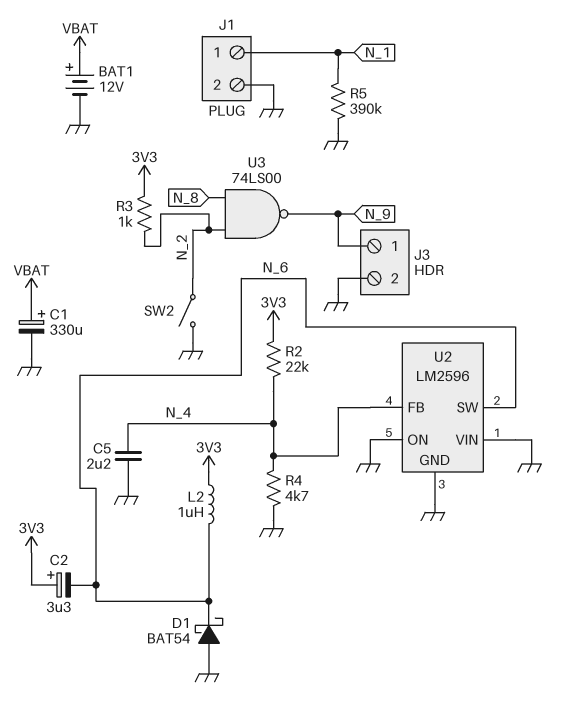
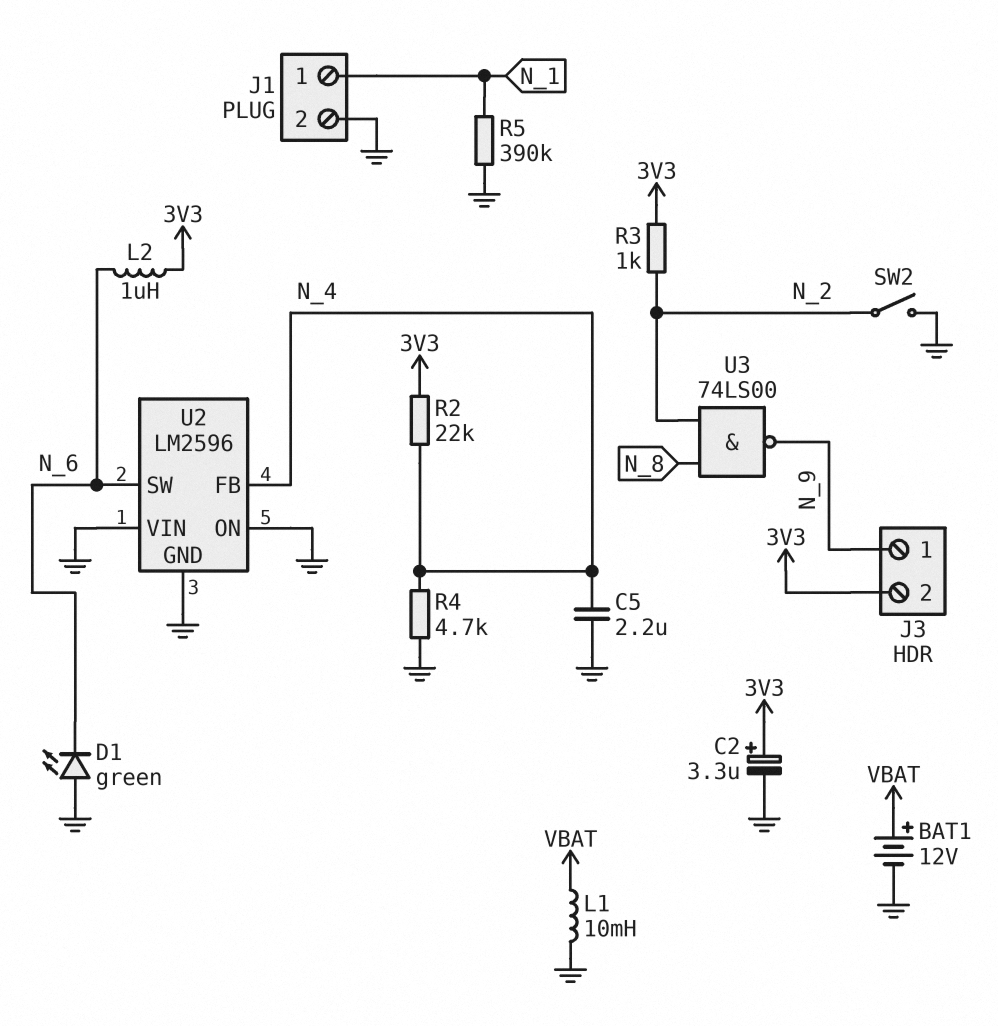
C1: 330uF (plus VBAT, minus GND) -> none
C2: 3.3uF (plus 3V3, minus N_6) -> 3.3uF (plus 3V3, minus GND)
D1: schottky BAT54 (A GND, K N_6) -> LED green (A GND, K N_6)
J3 pin 2: GND -> 3V3
L1: none -> 10mH (GND, VBAT)

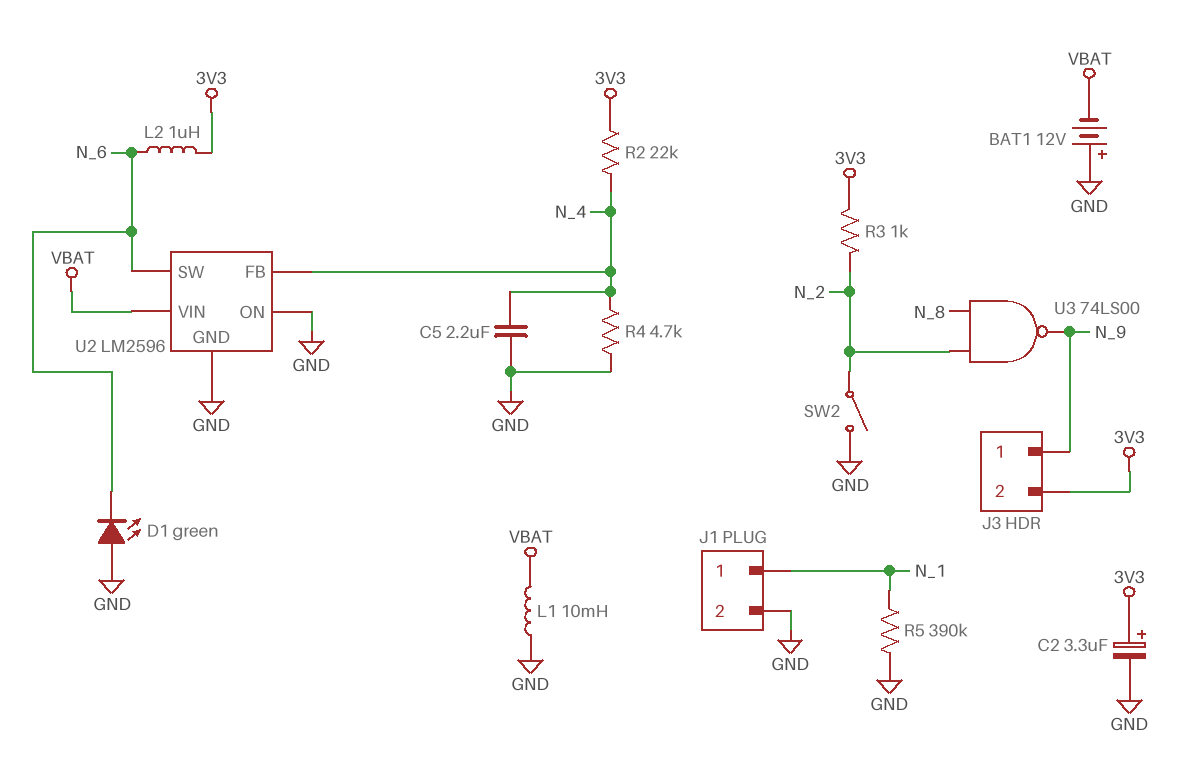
BAT1: 12V (plus VBAT, minus GND) -> 12V (plus GND, minus VBAT)
U2 pin VIN: GND -> VBAT

